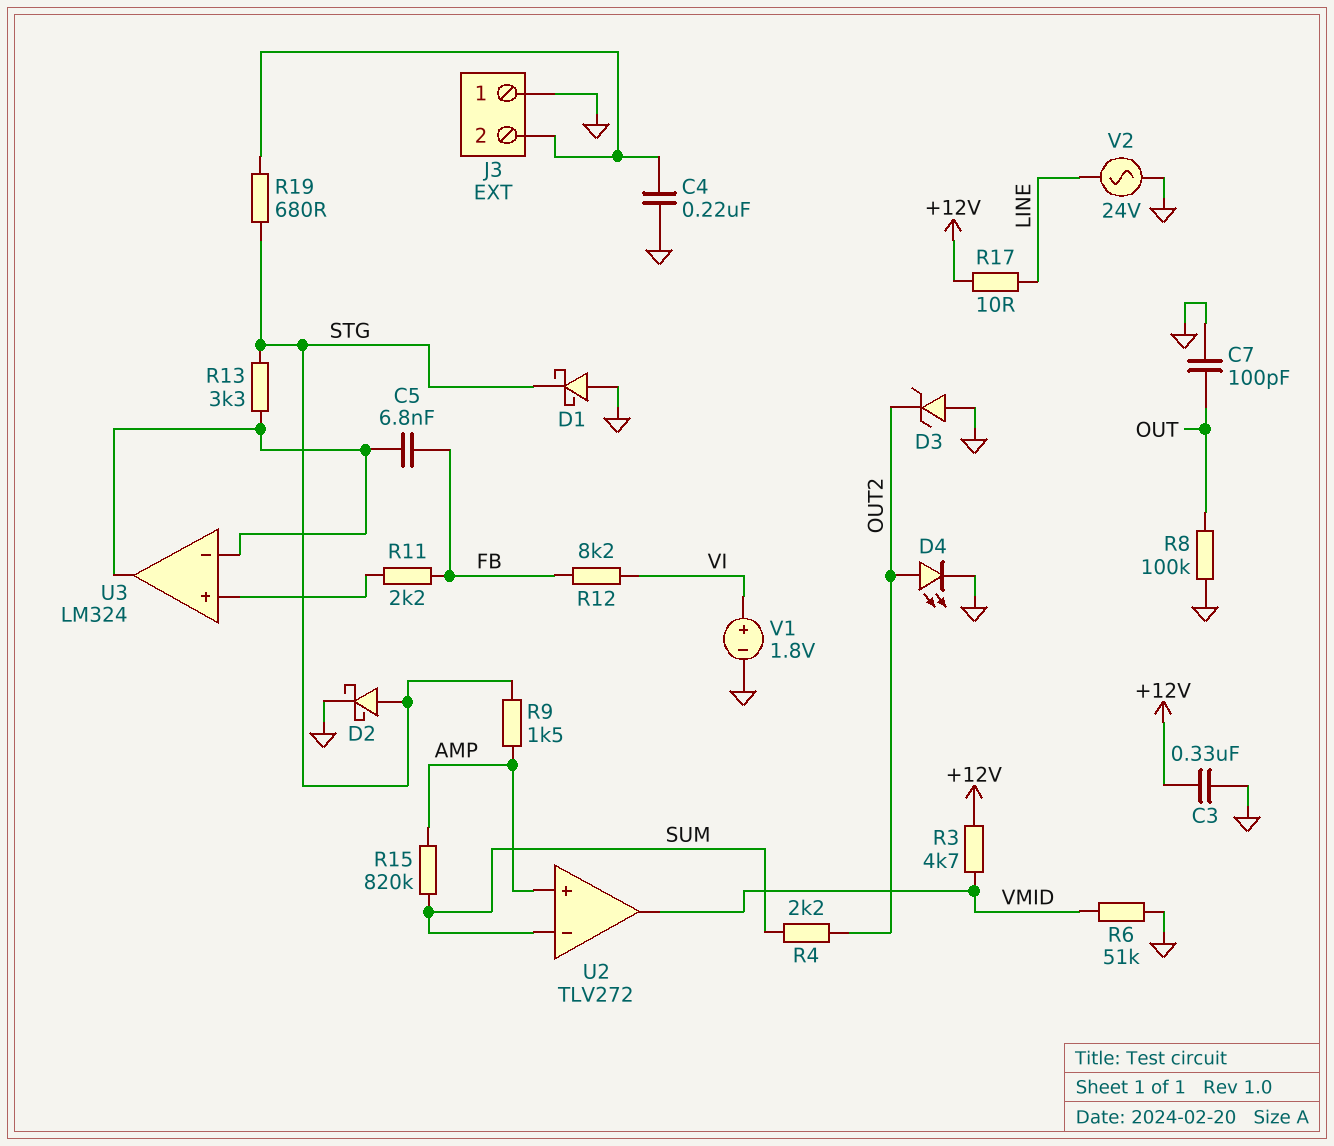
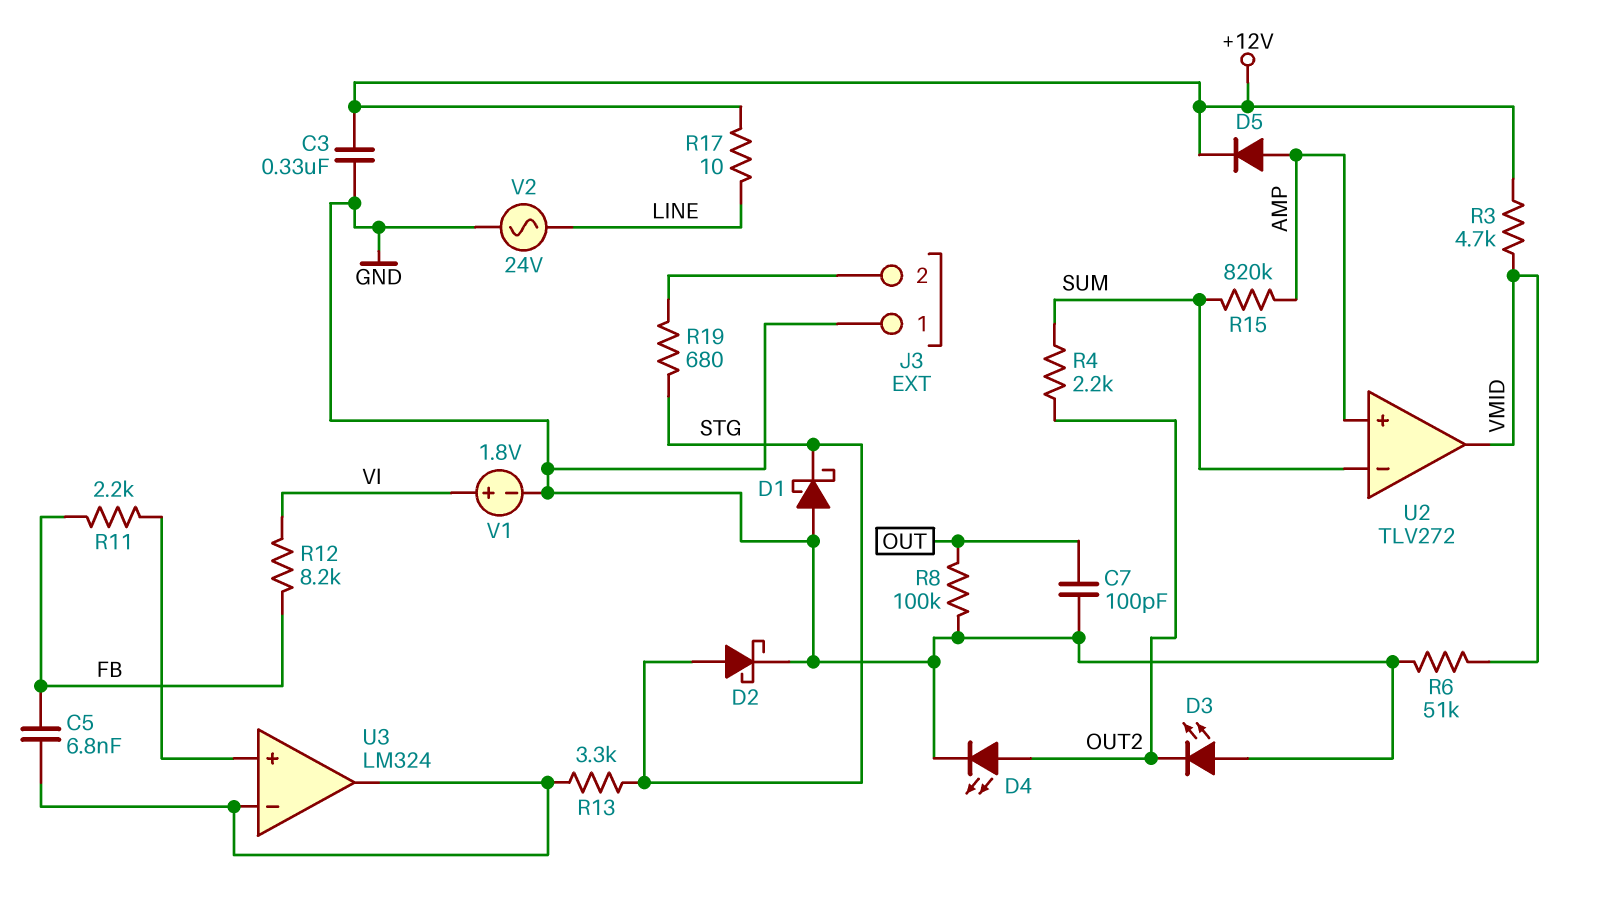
C4: 220nF (GND, J3/2) -> none
D3: zener (A GND, K OUT2) -> LED (A GND, K OUT2)
D5: none -> diode (A AMP, K +12V)
R9: 1.5k (AMP, STG) -> none

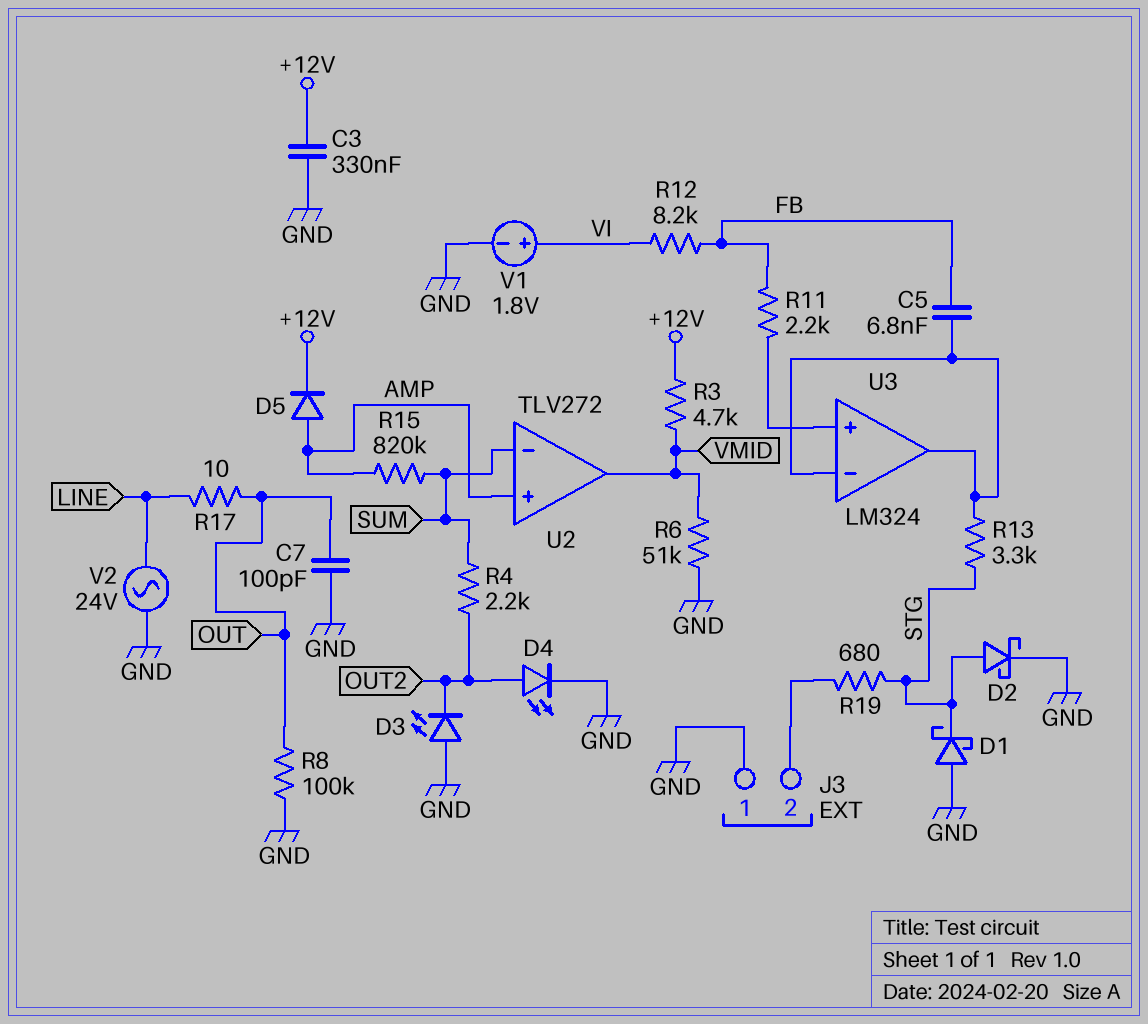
R17: 10 (+12V, LINE) -> 10 (LINE, OUT)

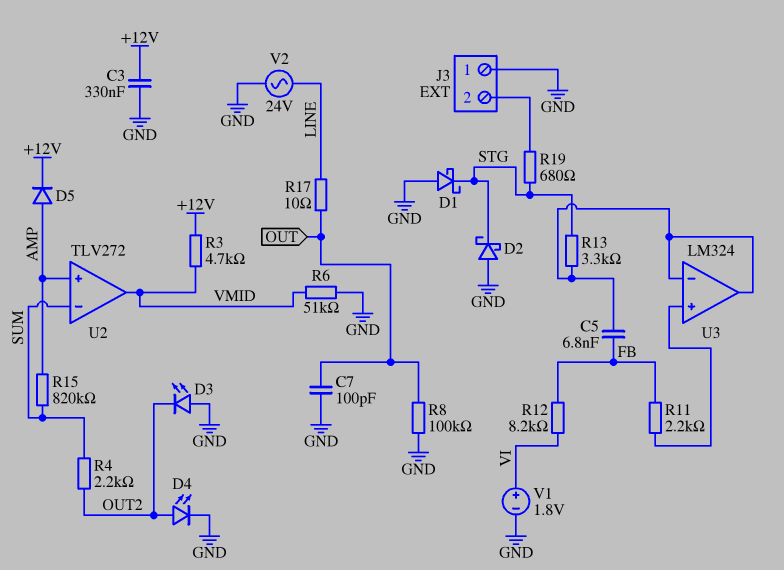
D2: schottky (A STG, K GND) -> schottky (A GND, K STG)

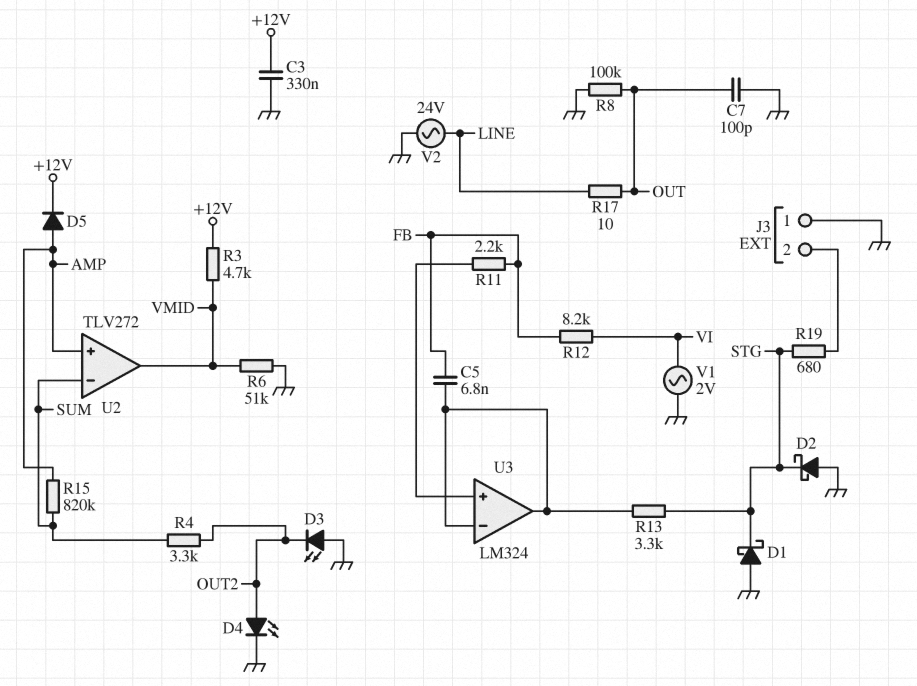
R4: 2.2k (OUT2, SUM) -> 3.3k (OUT2, SUM)
V1: 1.8V (plus VI, minus GND) -> AC 2V (GND, VI)

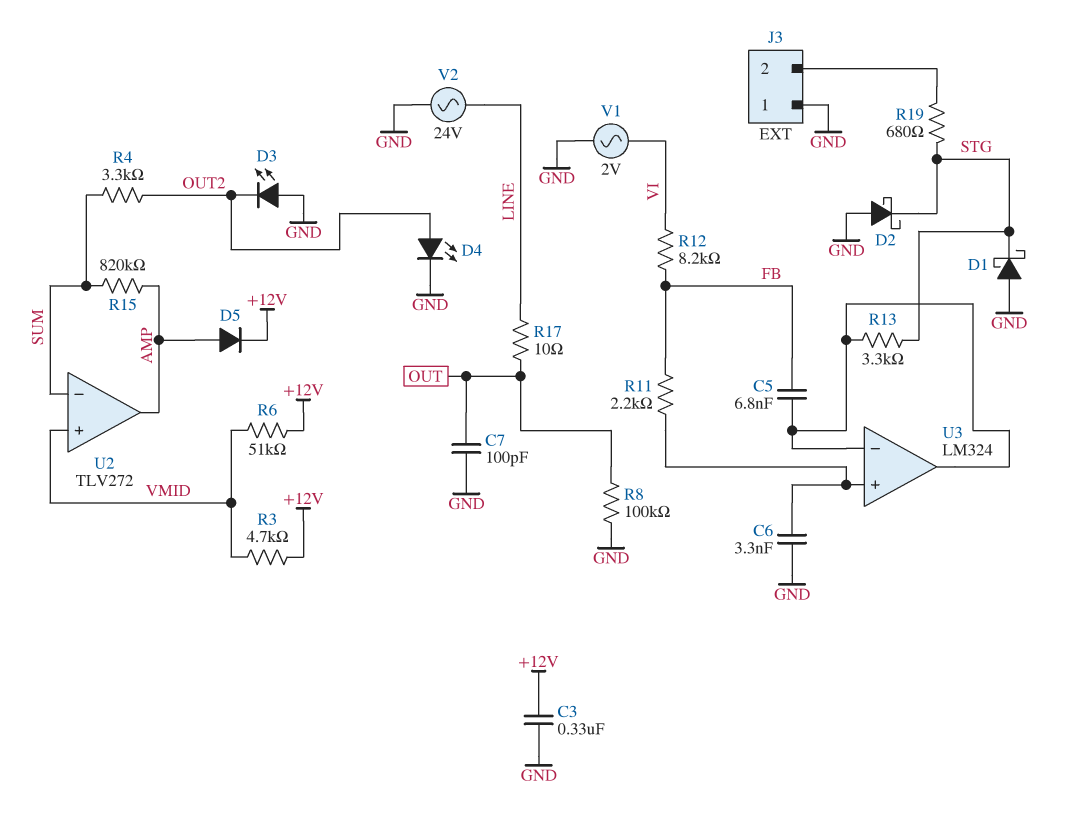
C6: none -> 3.3nF (GND, U3/in+)
R6: 51k (GND, VMID) -> 51k (+12V, VMID)
U2 pin in+: AMP -> VMID
U2 pin out: VMID -> AMP

